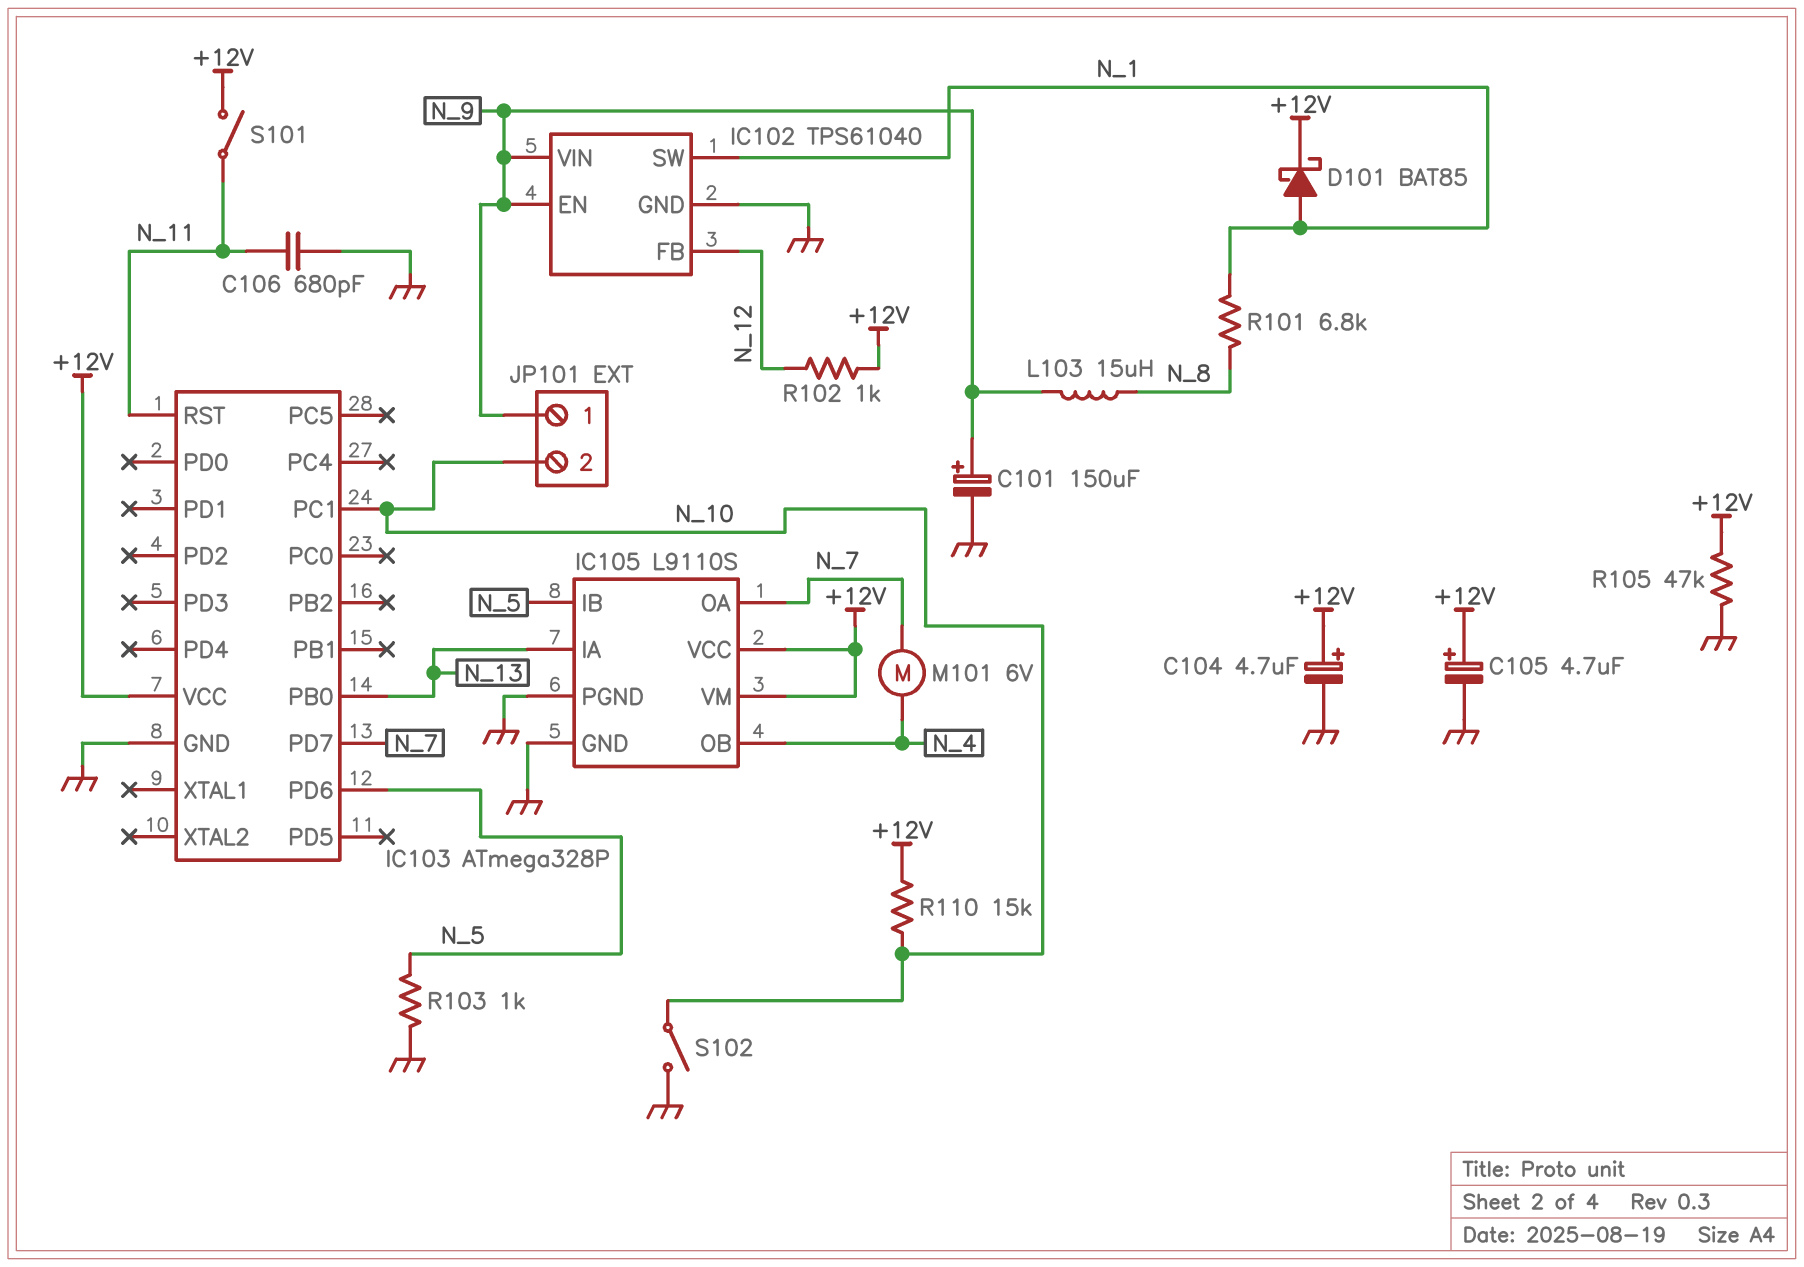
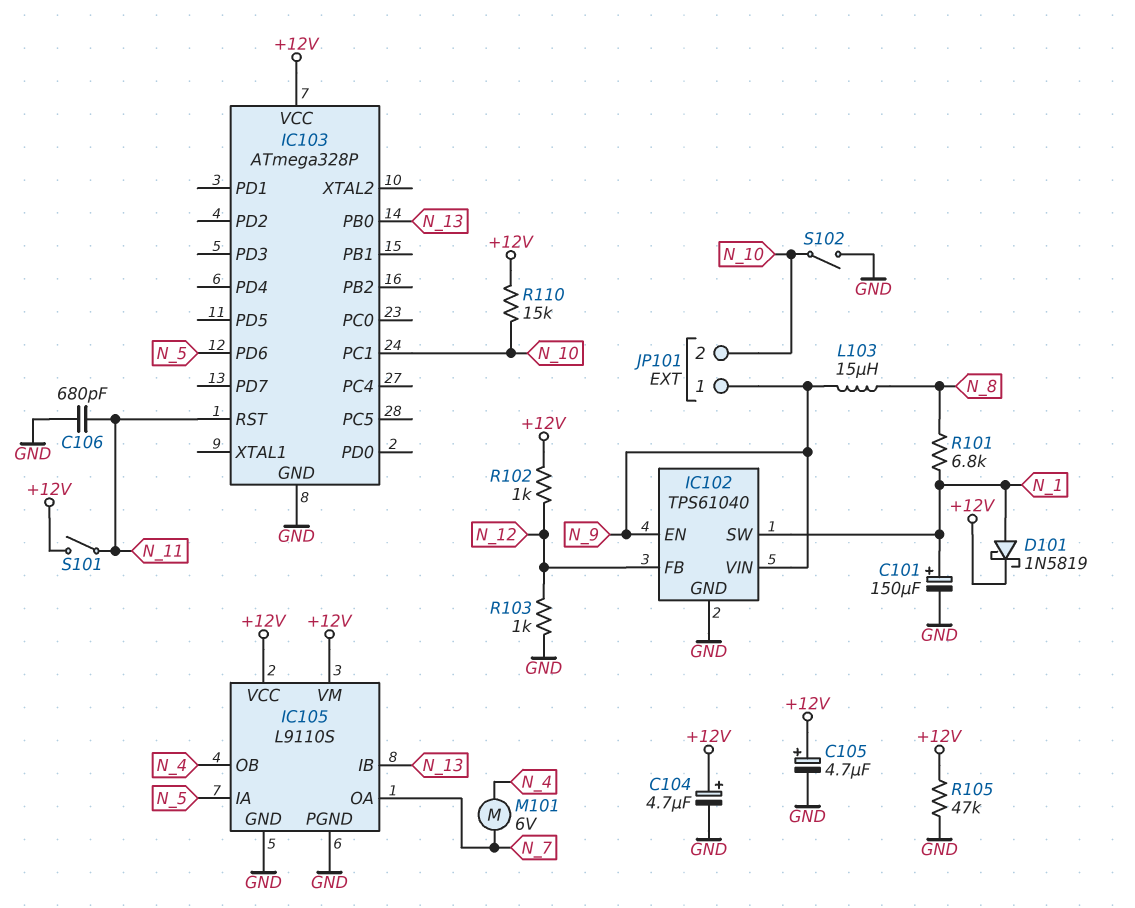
C101: 150uF (plus N_9, minus GND) -> 150uF (plus N_1, minus GND)
D101: schottky BAT85 (A N_1, K +12V) -> schottky 1N5819 (A N_1, K +12V)
IC103 pin PD7: N_7 -> none
IC105 pin IA: N_13 -> N_5
IC105 pin IB: N_5 -> N_13
R103: 1k (GND, N_5) -> 1k (GND, N_12)

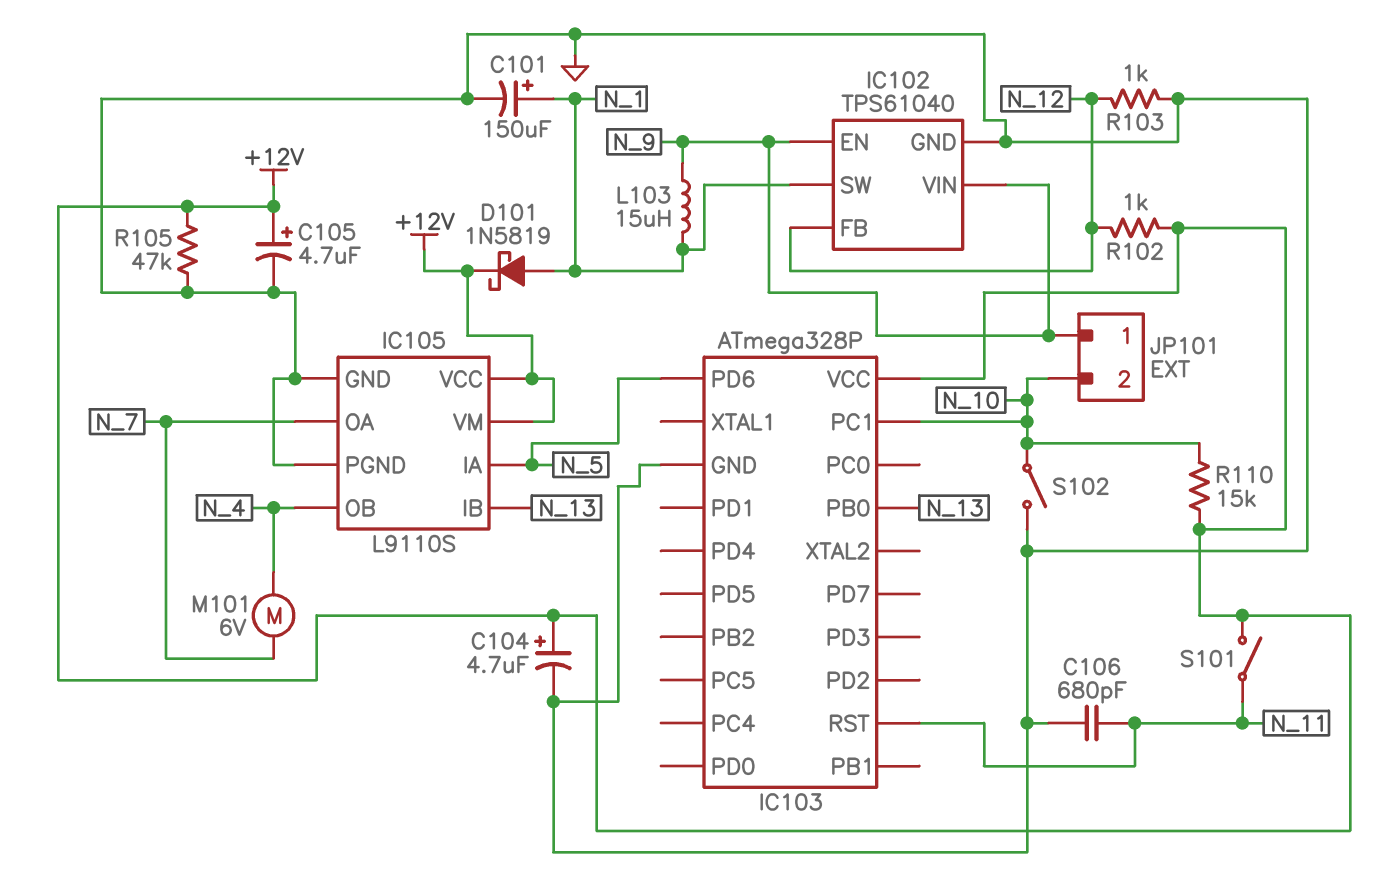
L103: 15uH (N_8, N_9) -> 15uH (N_1, N_9)
R101: 6.8k (N_1, N_8) -> none

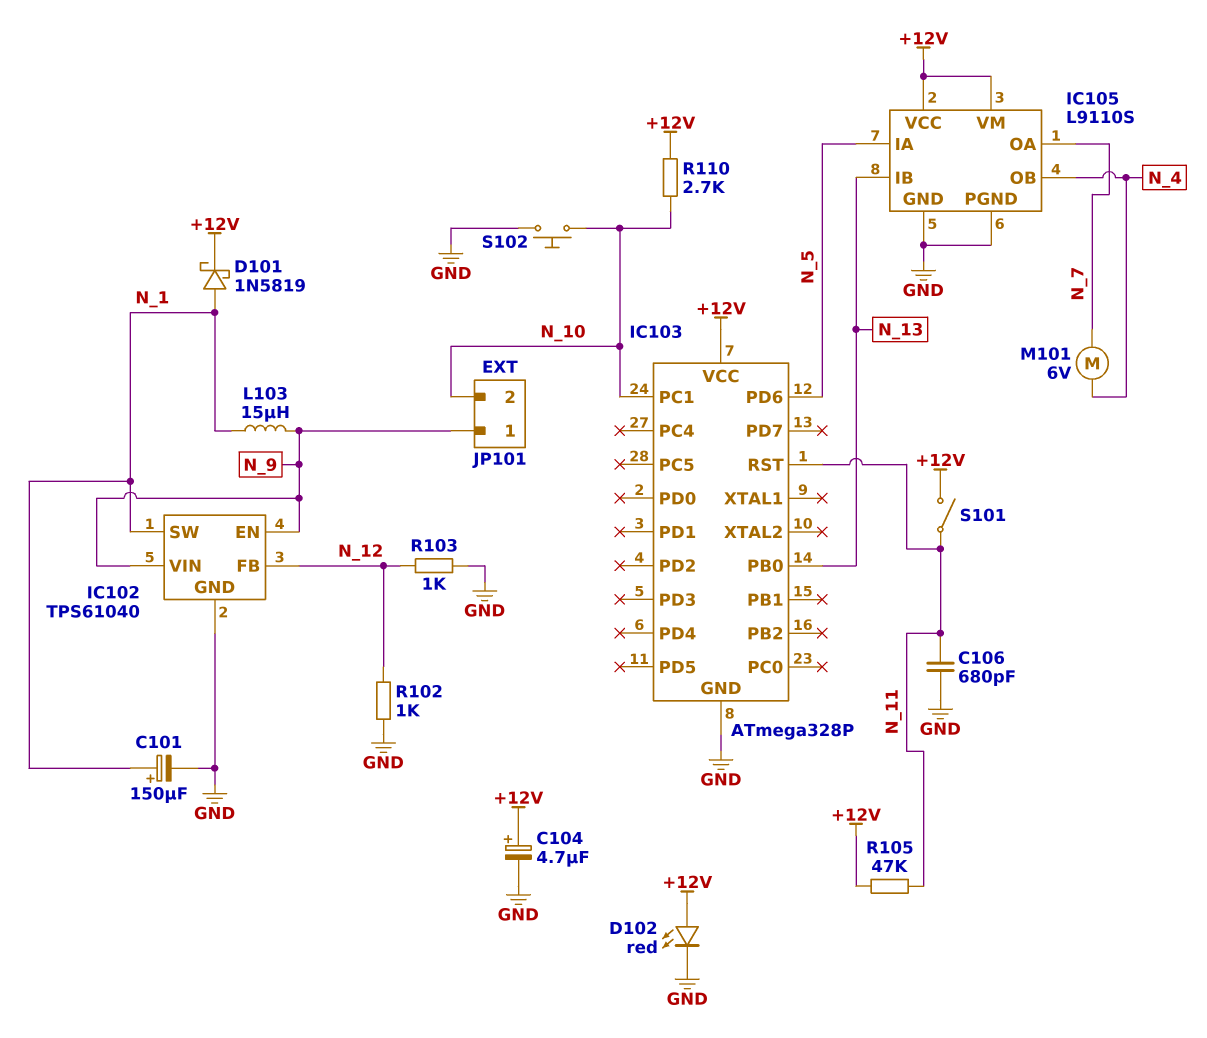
C105: 4.7uF (plus +12V, minus GND) -> none
D102: none -> LED red (A +12V, K GND)
R102: 1k (+12V, N_12) -> 1k (GND, N_12)
R105: 47k (+12V, GND) -> 47k (+12V, N_11)
R110: 15k (+12V, N_10) -> 2.7k (+12V, N_10)
S102: switch (GND, N_10) -> button (GND, N_10)

